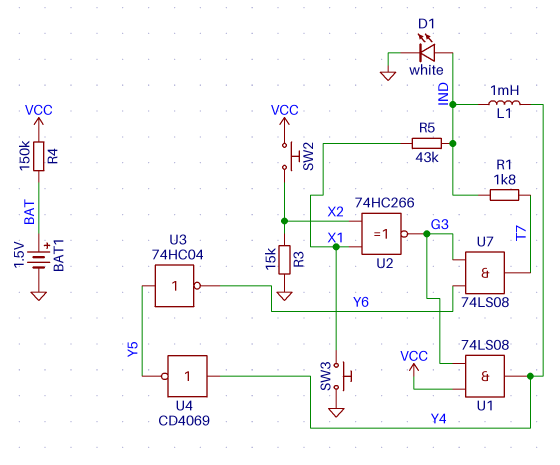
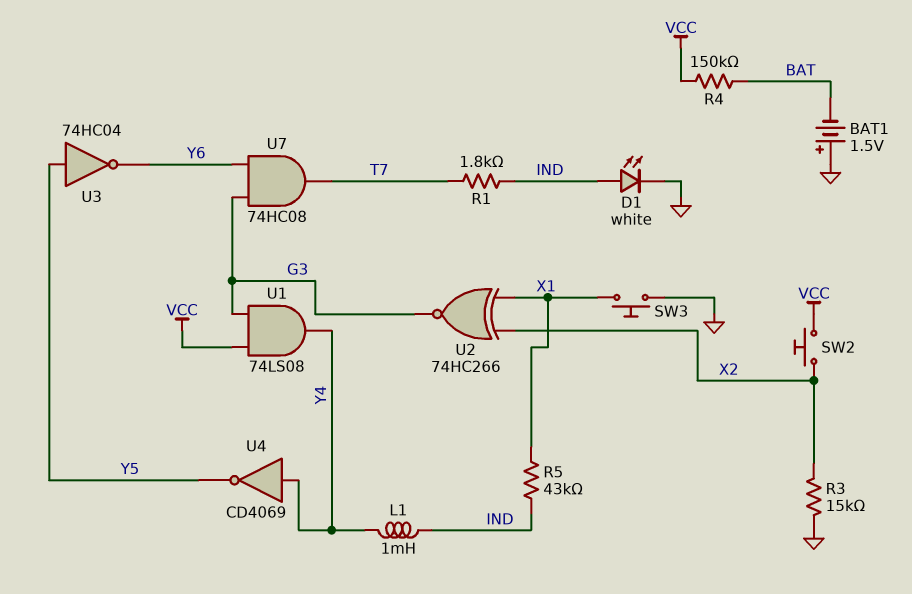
BAT1: 1.5V (plus BAT, minus GND) -> 1.5V (plus GND, minus BAT)
U7: AND 74LS08 (in G3, in Y6, out T7) -> AND 74HC08 (in G3, in Y6, out T7)

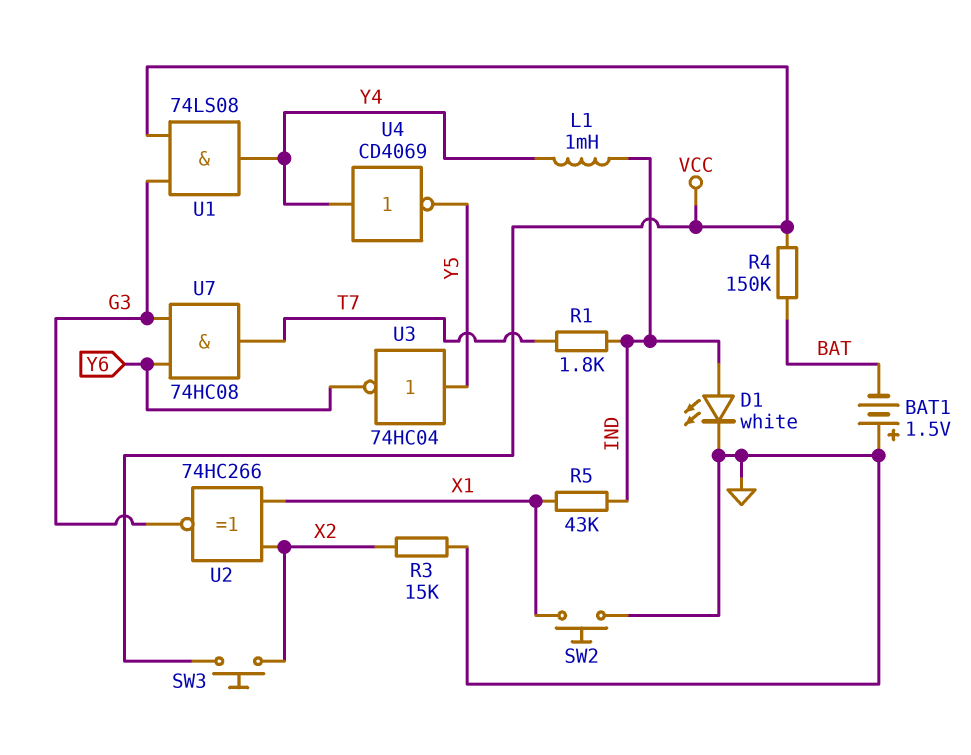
SW2: button (VCC, X2) -> button (GND, X1)
SW3: button (GND, X1) -> button (VCC, X2)

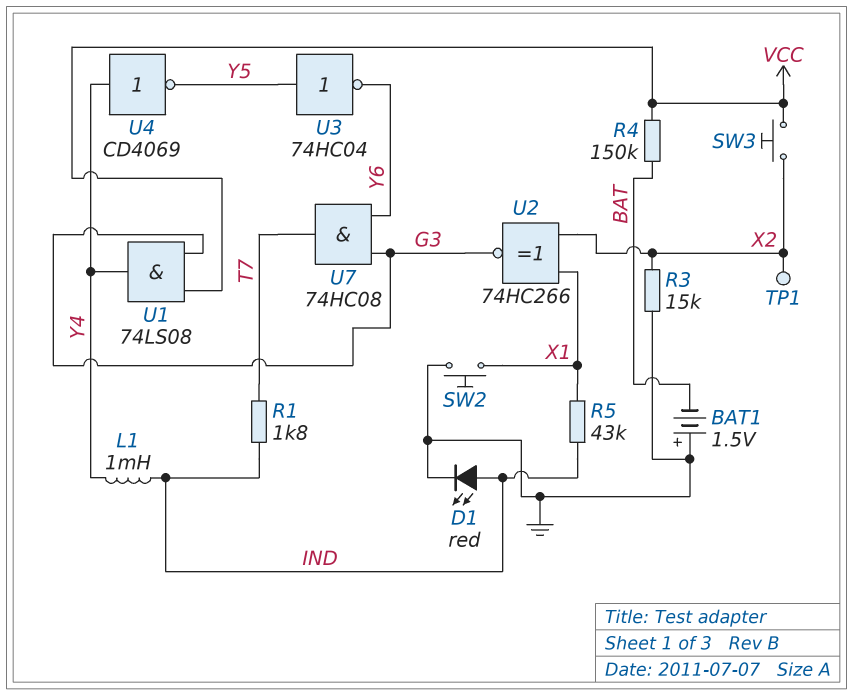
D1: LED white (A IND, K GND) -> LED red (A IND, K GND)
TP1: none -> test point (X2)

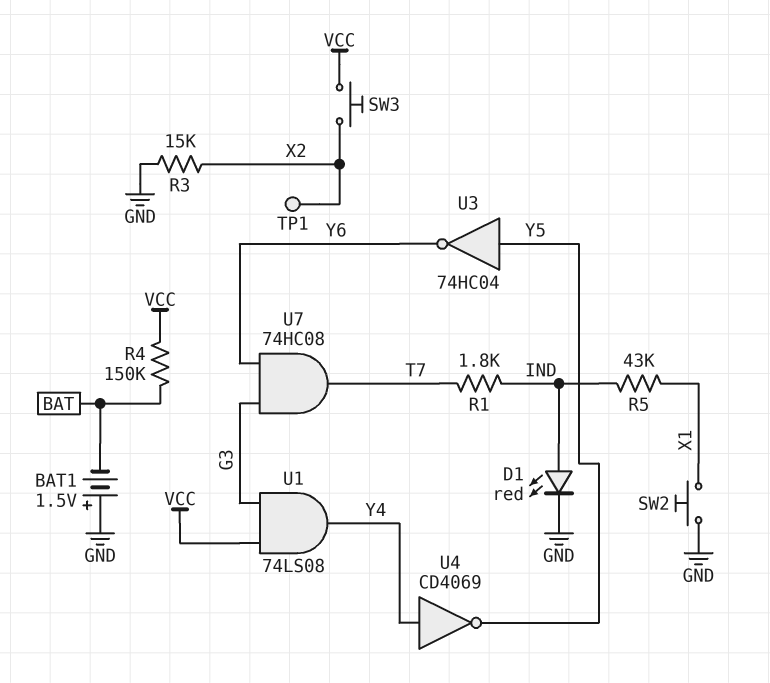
L1: 1mH (IND, Y4) -> none
U2: XNOR 74HC266 (in X1, in X2, out G3) -> none

